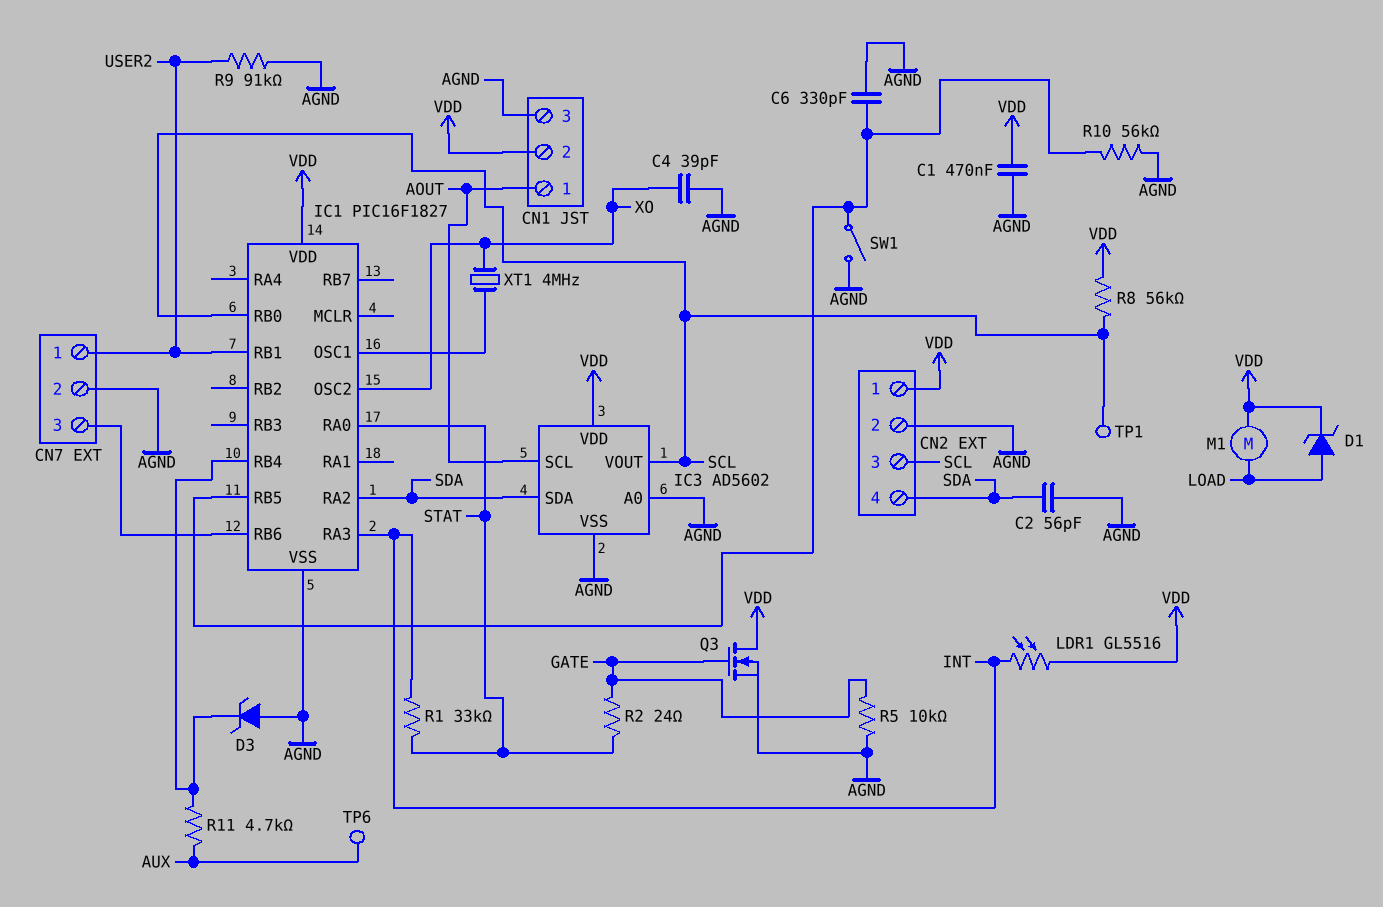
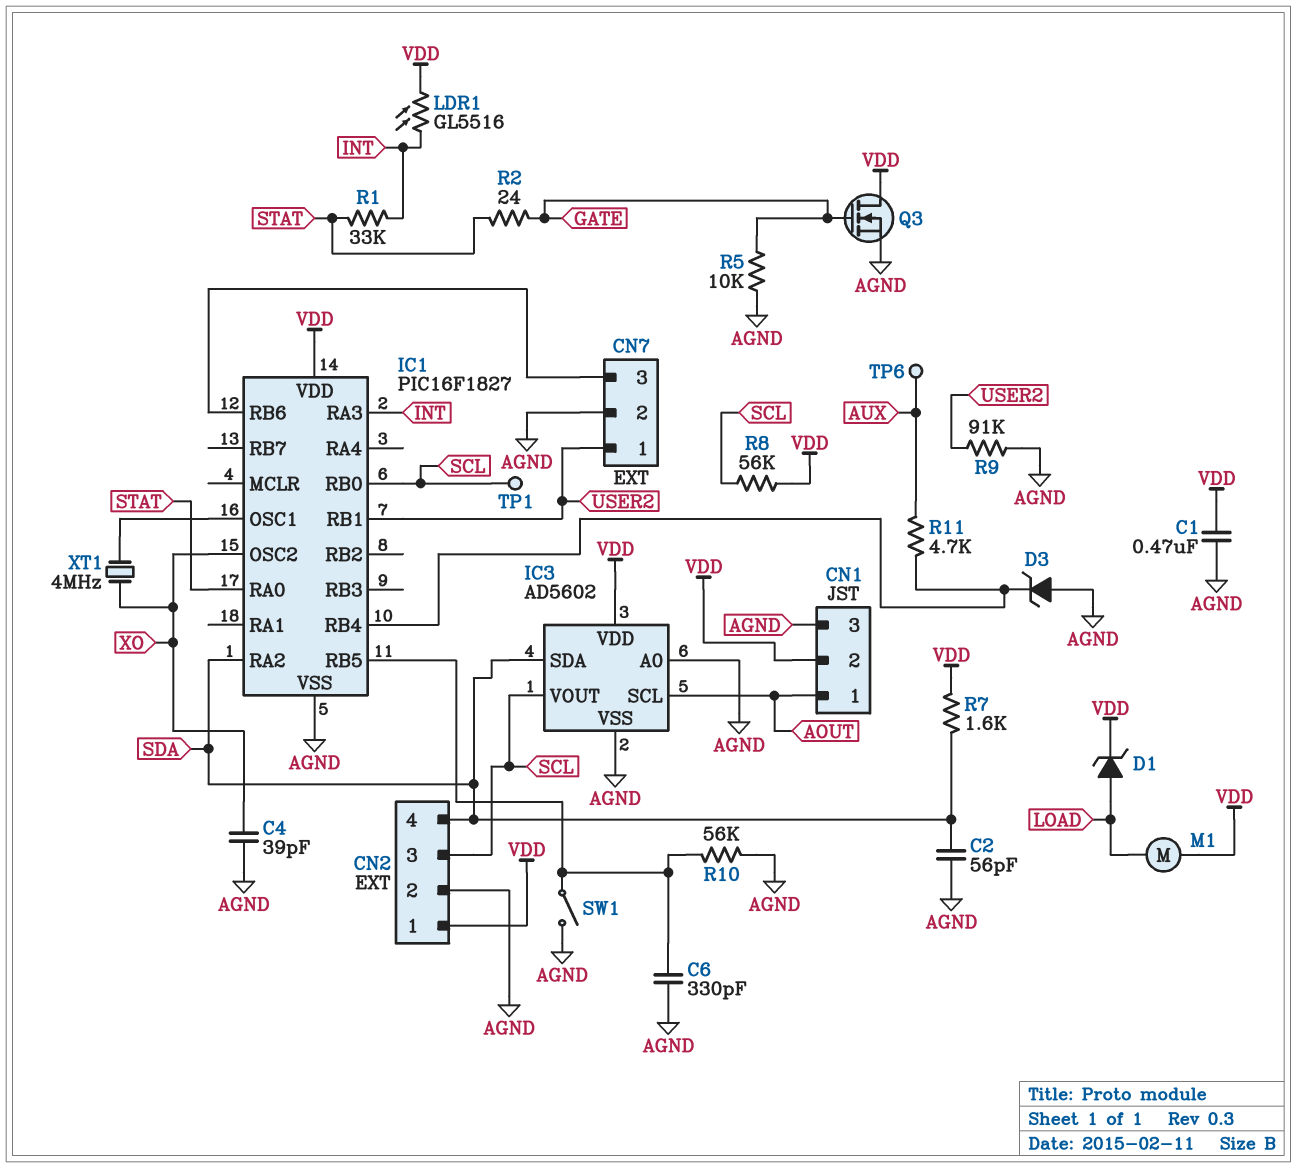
R7: none -> 1.6k (SDA, VDD)

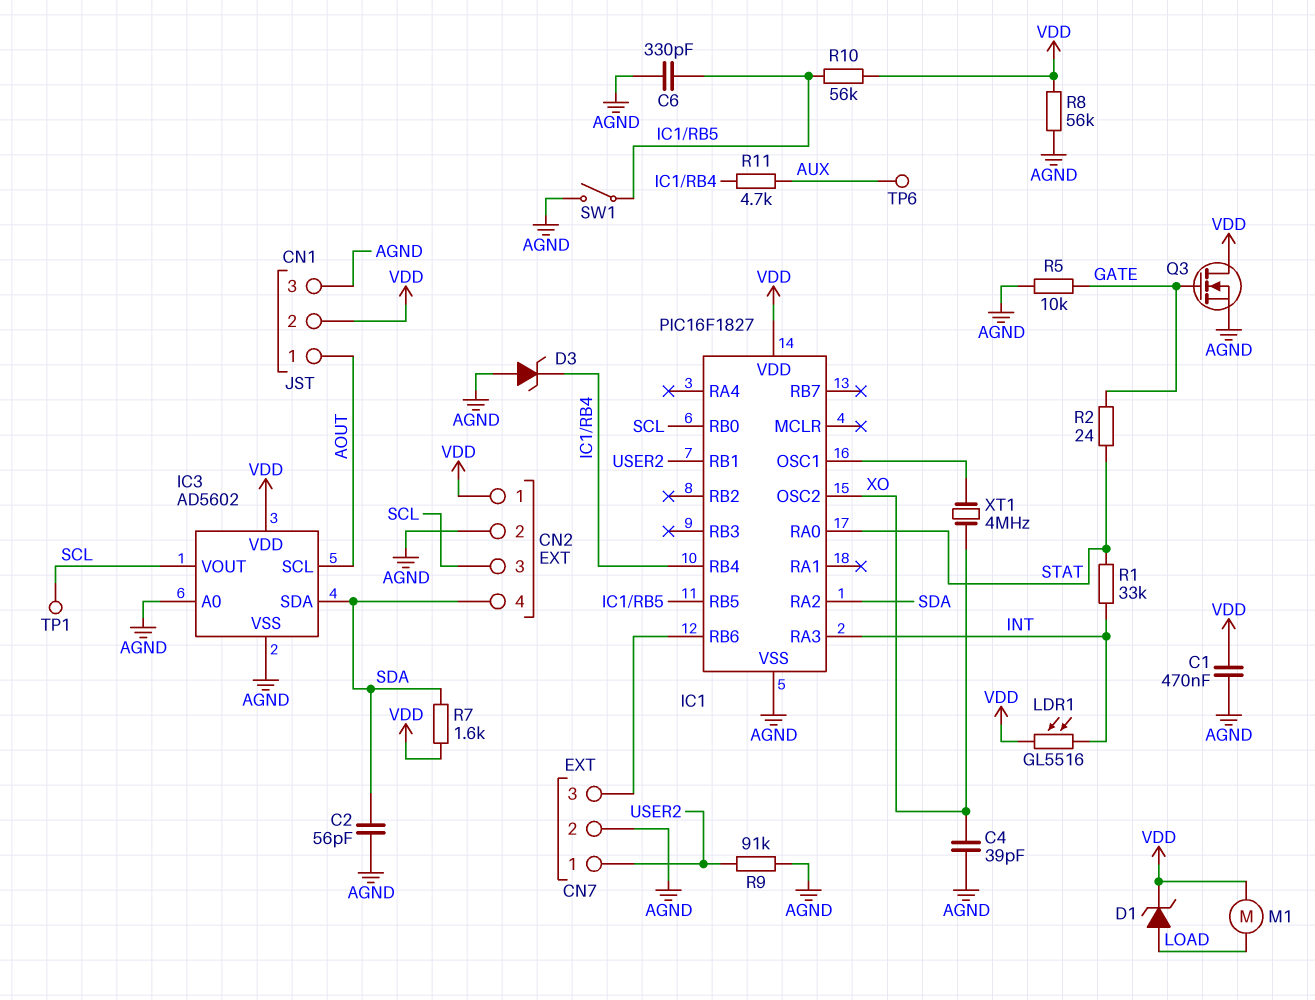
R8: 56k (SCL, VDD) -> 56k (AGND, VDD)
R10: 56k (AGND, IC1/RB5) -> 56k (IC1/RB5, VDD)

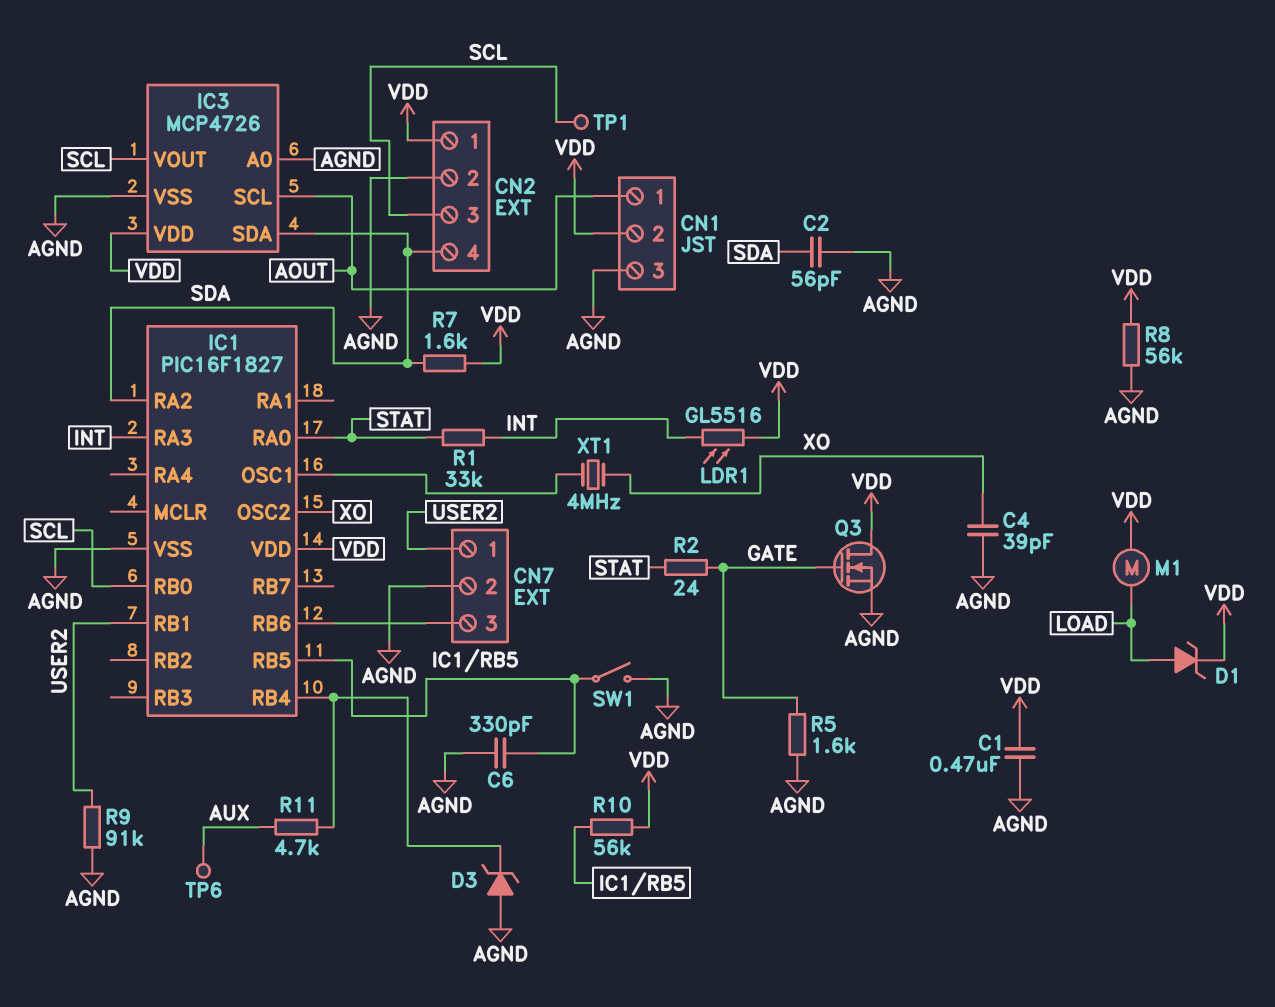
IC3: AD5602 -> MCP4726
R5: 10k (AGND, GATE) -> 1.6k (AGND, GATE)

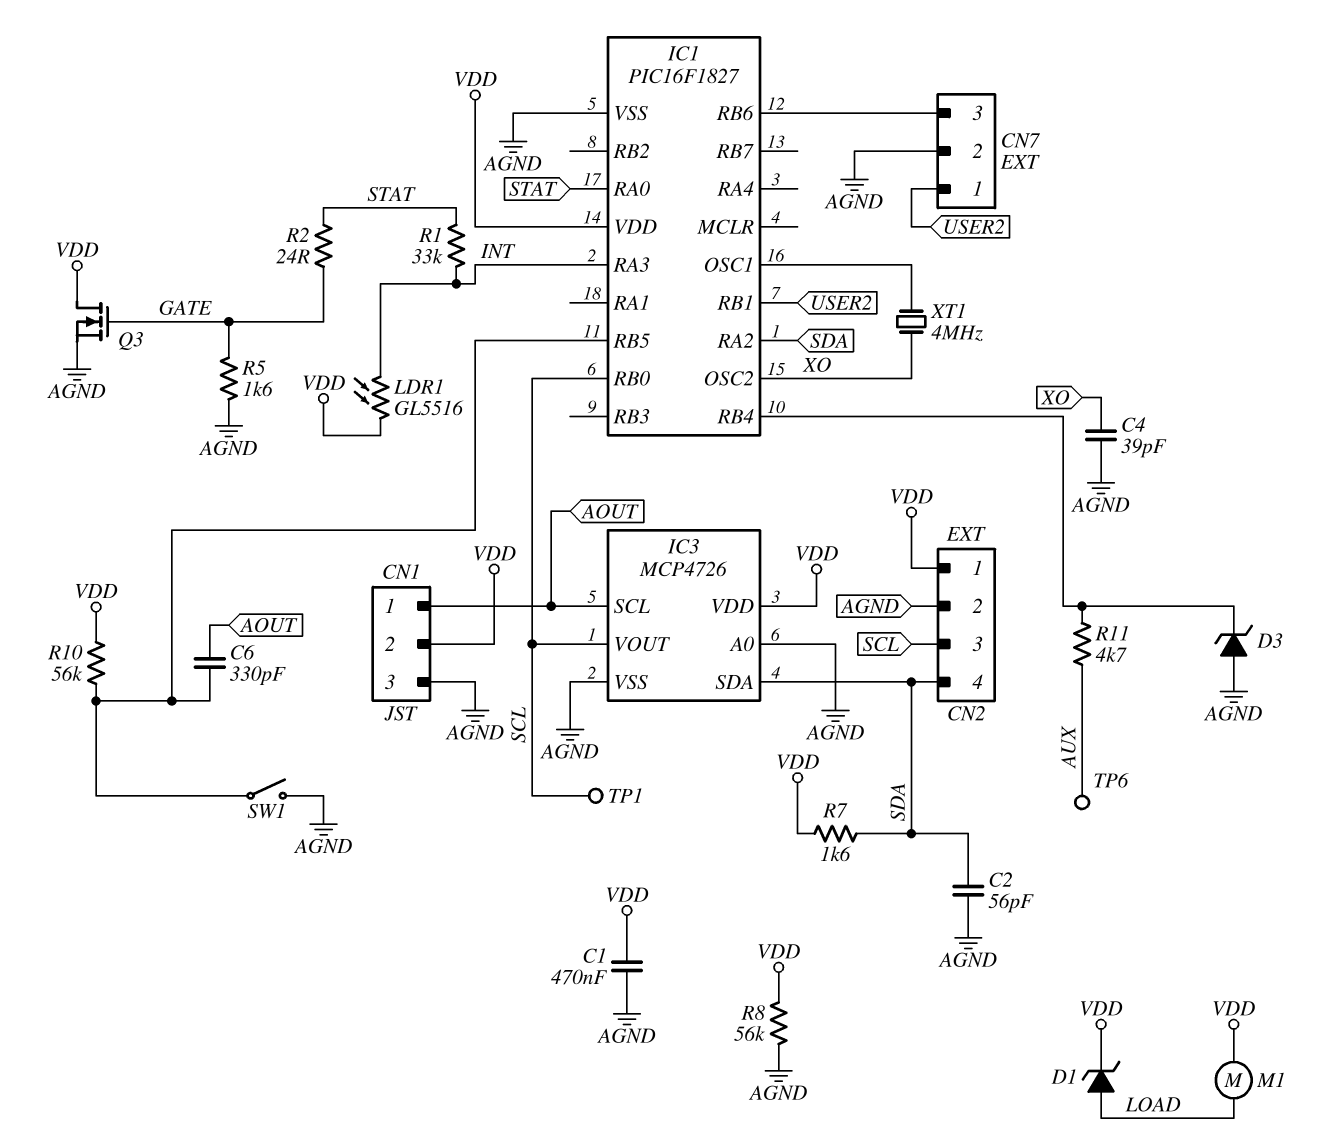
C6: 330pF (AGND, IC1/RB5) -> 330pF (AOUT, IC1/RB5)
R9: 91k (AGND, USER2) -> none

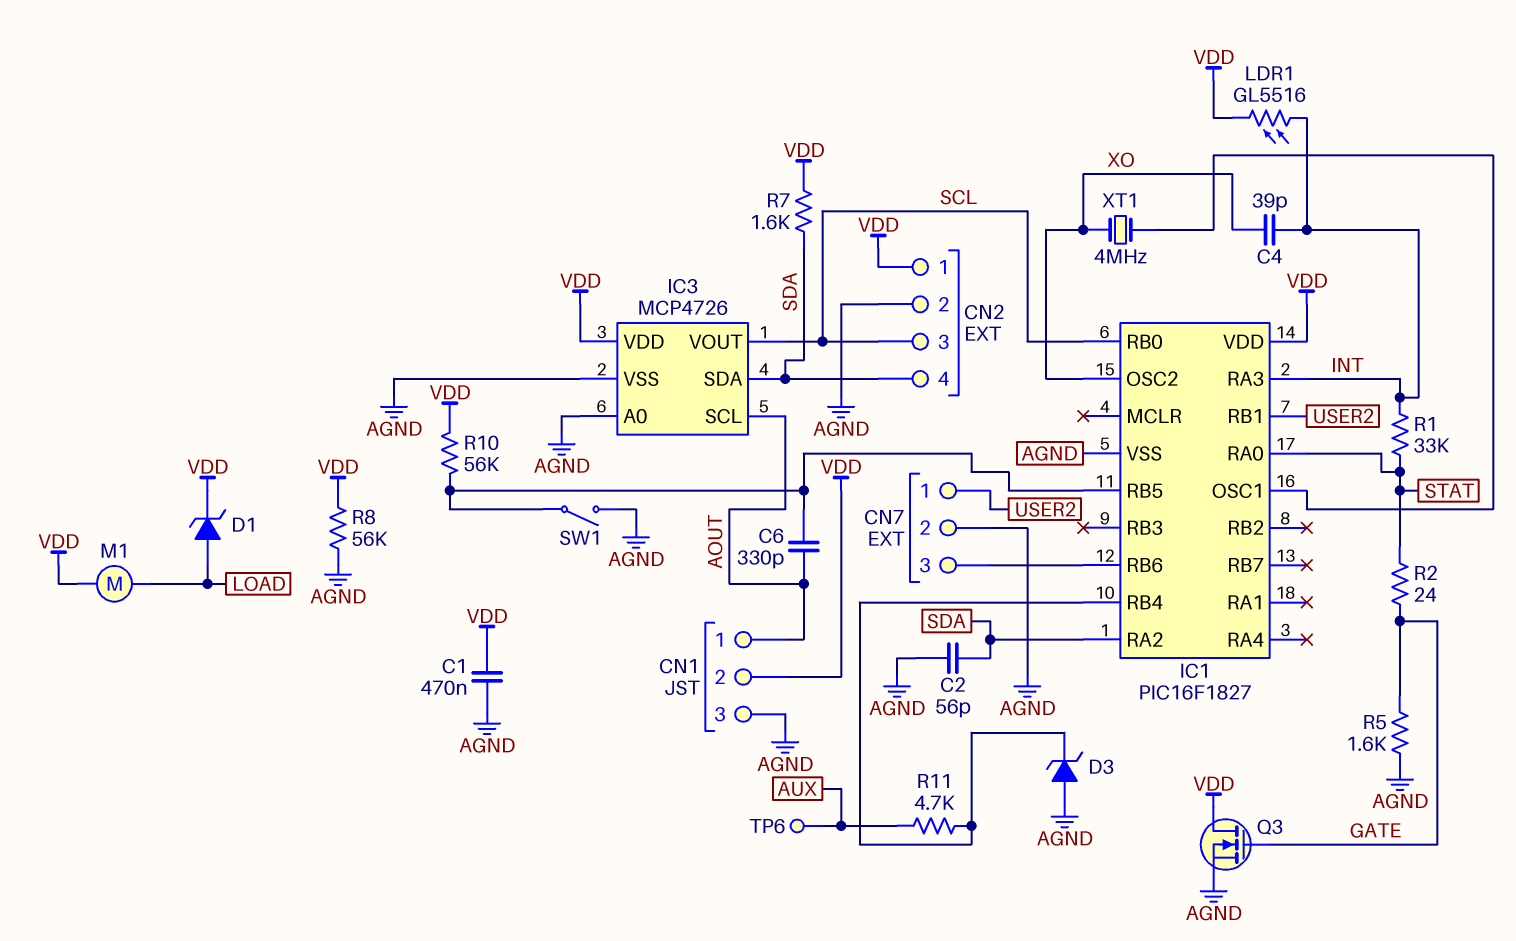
C4: 39pF (AGND, XO) -> 39pF (INT, XO)
TP1: test point (SCL) -> none

